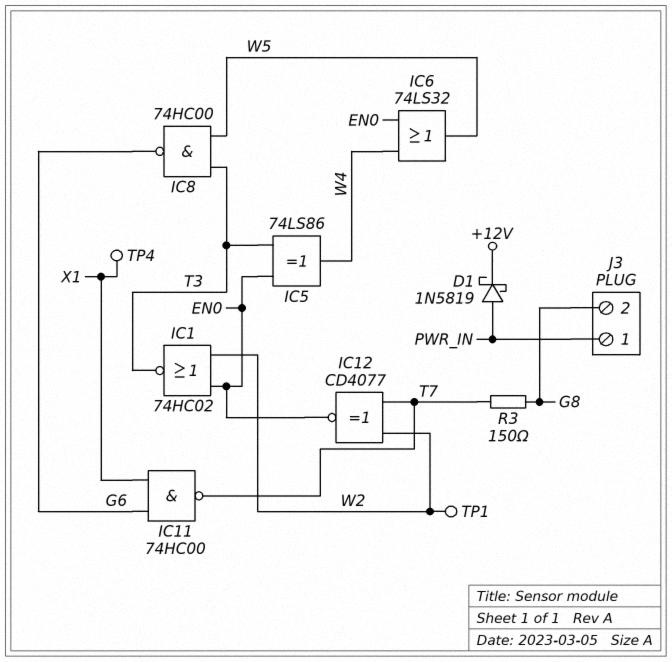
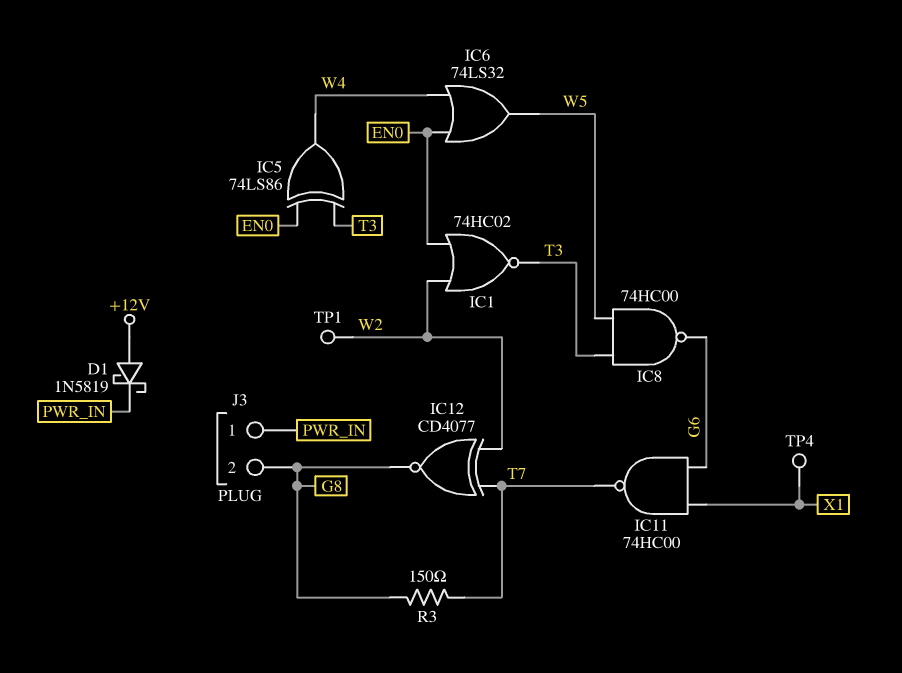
D1: schottky 1N5819 (A PWR_IN, K +12V) -> schottky 1N5819 (A +12V, K PWR_IN)
IC12: XNOR CD4077 (in T7, in W2, out EN0) -> XNOR CD4077 (in T7, in W2, out G8)

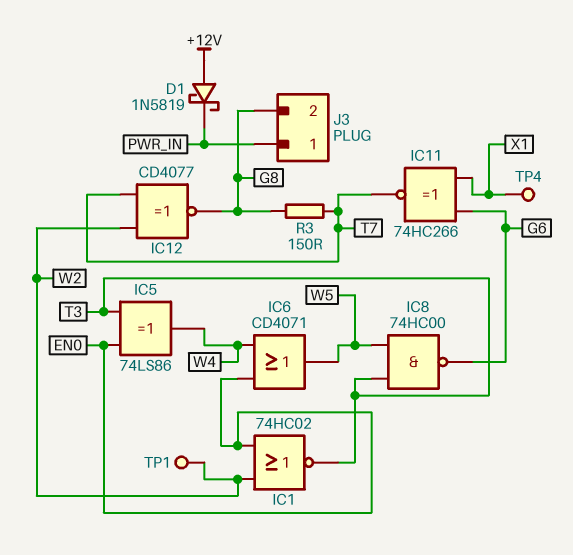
IC6: OR 74LS32 (in EN0, in W4, out W5) -> OR CD4071 (in EN0, in W4, out W5)
IC11: NAND 74HC00 (in G6, in X1, out T7) -> XNOR 74HC266 (in G6, in X1, out T7)

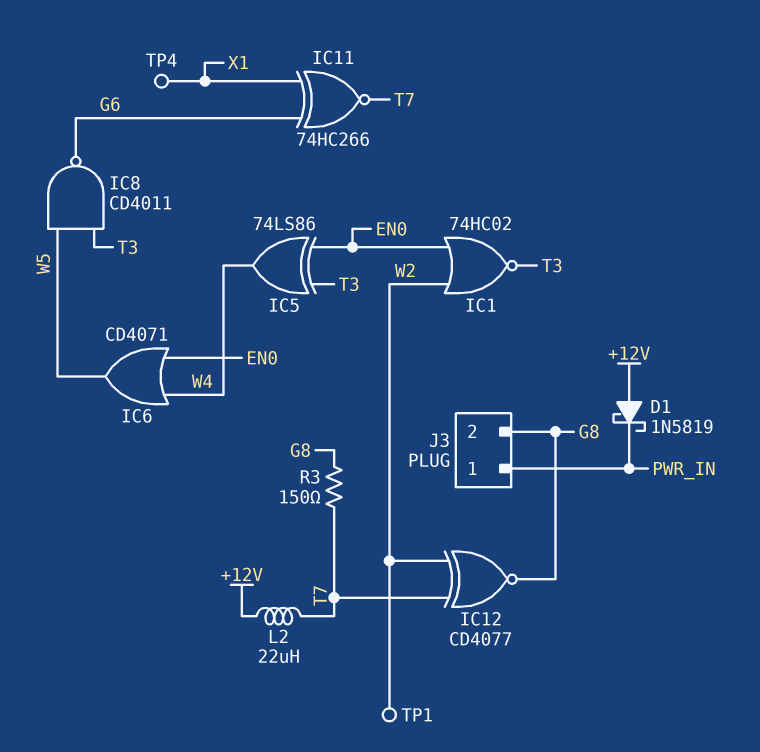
IC8: NAND 74HC00 (in T3, in W5, out G6) -> NAND CD4011 (in T3, in W5, out G6)
L2: none -> 22uH (+12V, T7)

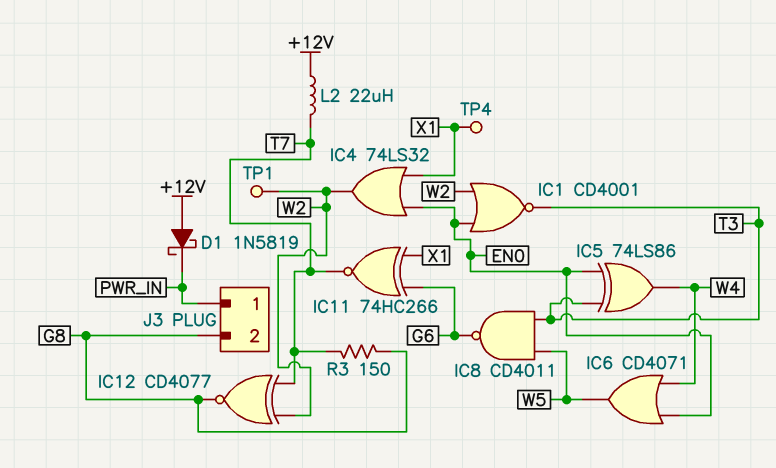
IC1: NOR 74HC02 (in EN0, in W2, out T3) -> NOR CD4001 (in EN0, in W2, out T3)
IC4: none -> OR 74LS32 (in EN0, in X1, out W2)

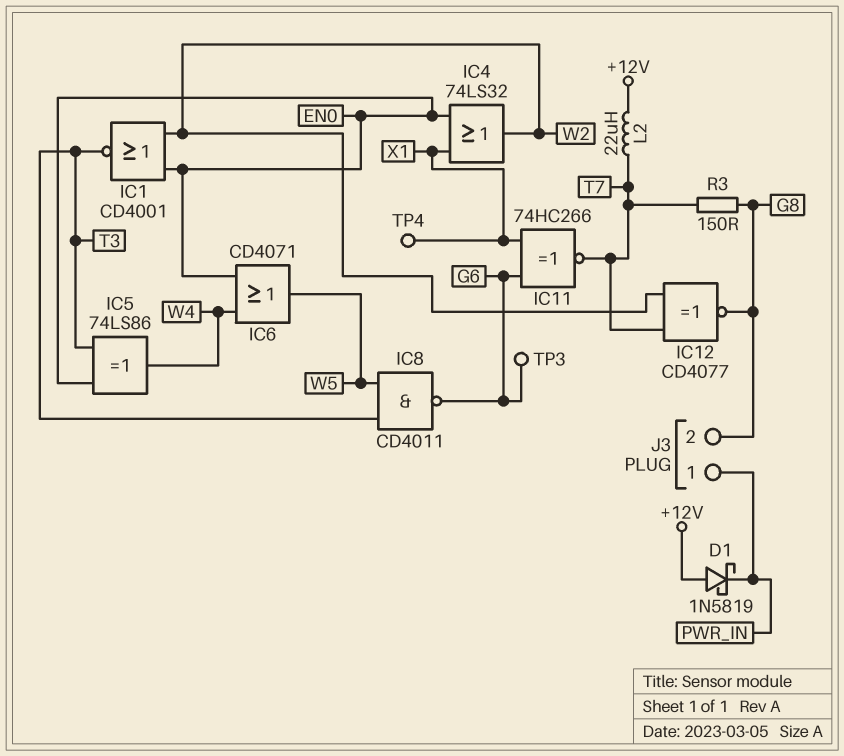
TP1: test point (W2) -> none
TP3: none -> test point (G6)

